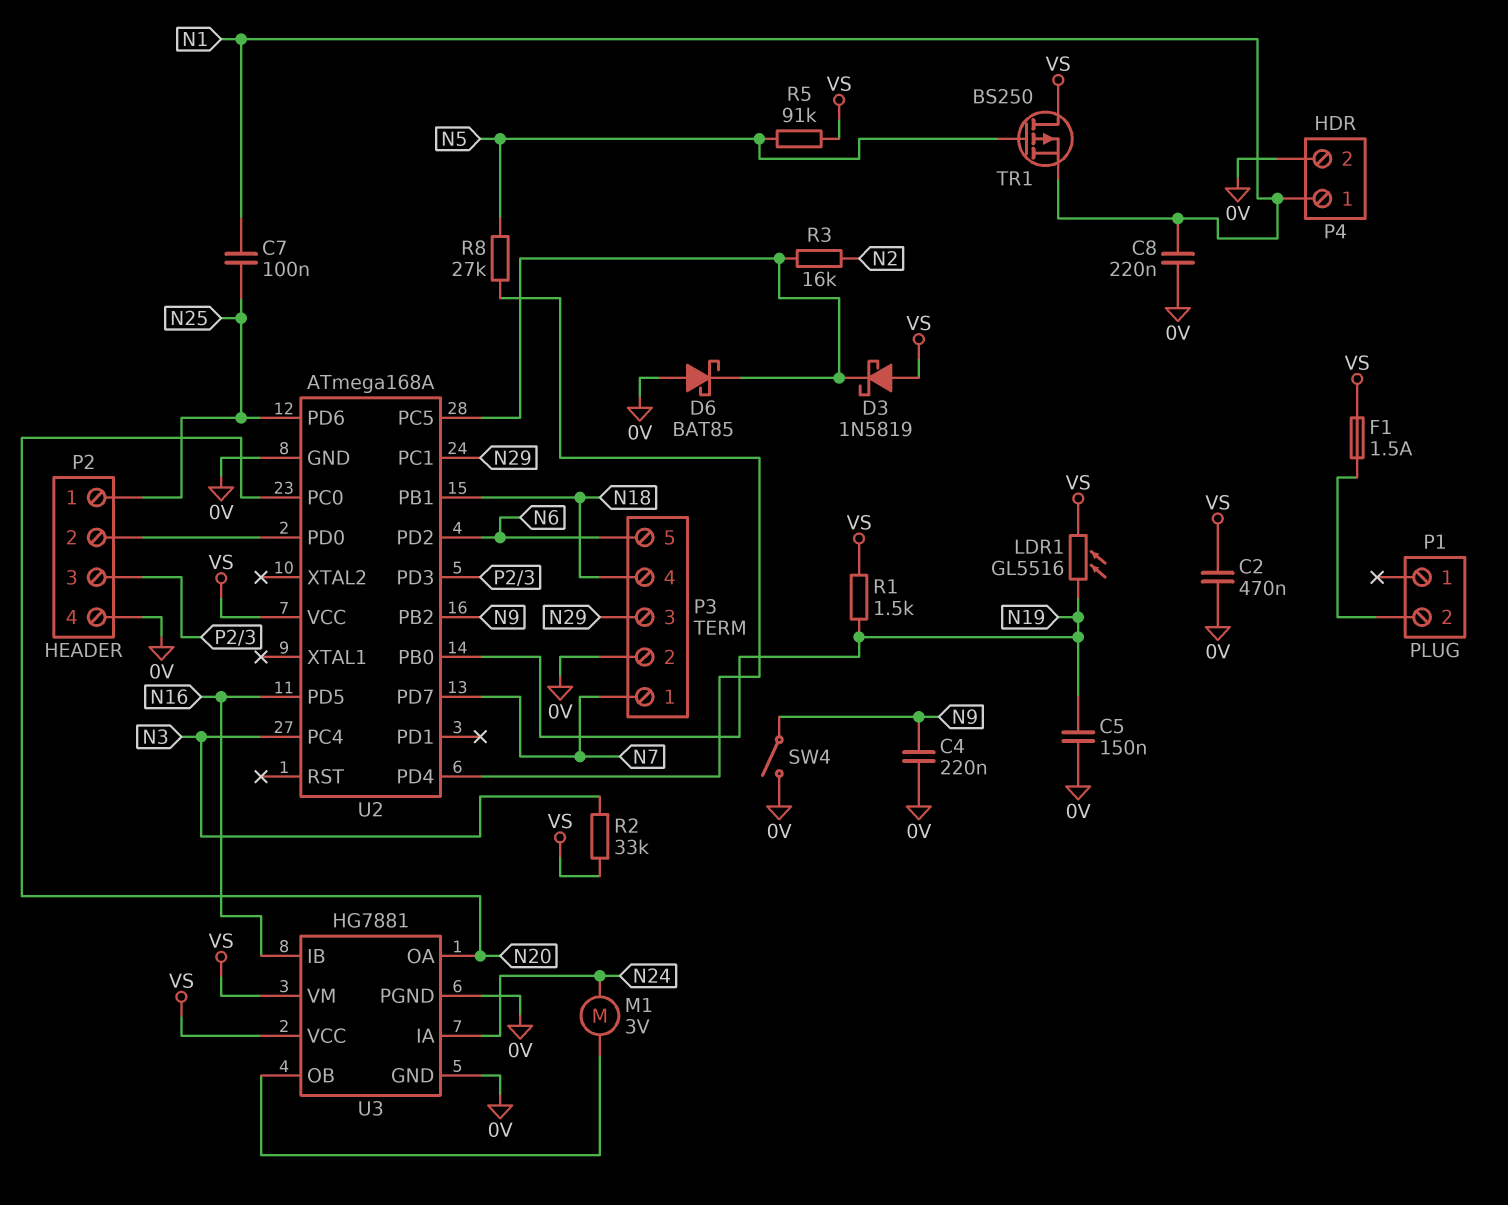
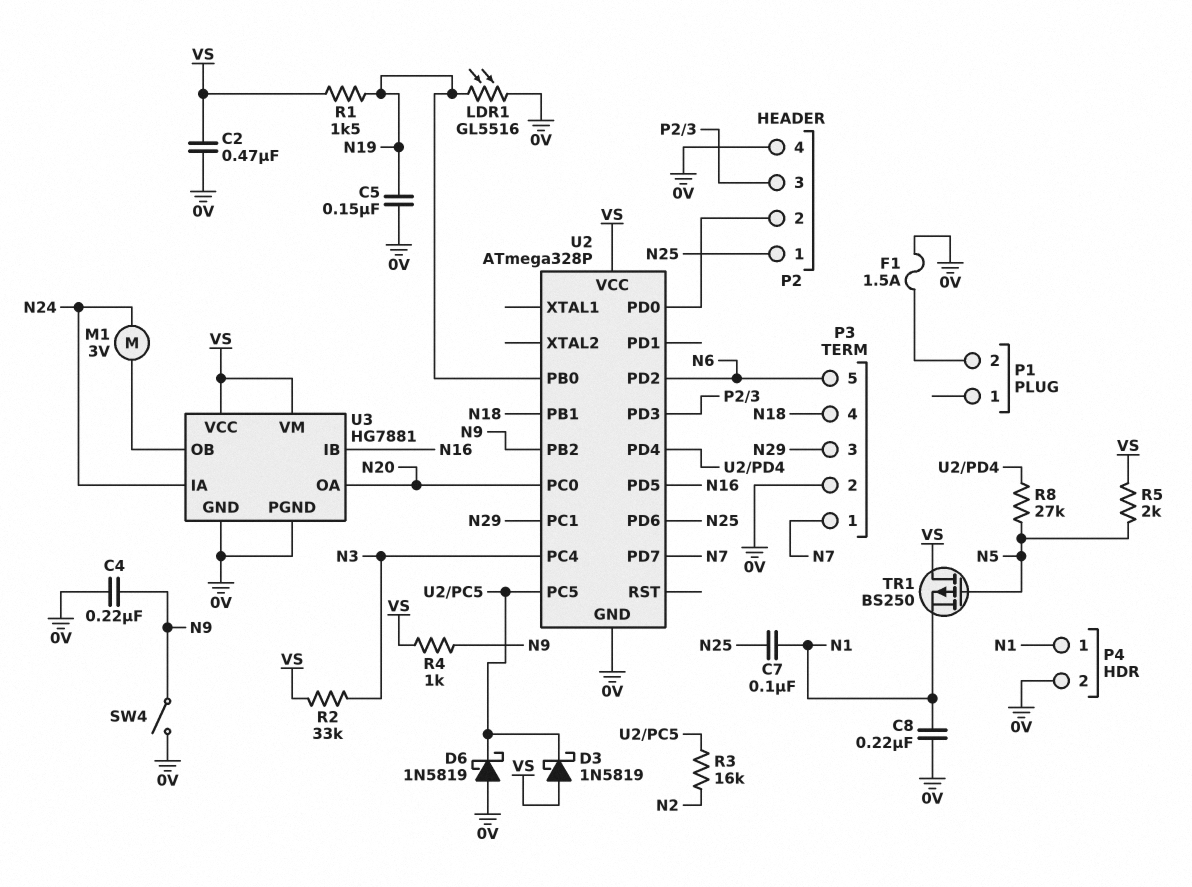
D6: schottky BAT85 (A 0V, K U2/PC5) -> schottky 1N5819 (A 0V, K U2/PC5)
F1: 1.5A (P1/2, VS) -> 1.5A (0V, P1/2)
LDR1: GL5516 (N19, VS) -> GL5516 (0V, N19)
R4: none -> 1k (N9, VS)
R5: 91k (N5, VS) -> 2k (N5, VS)
U2: ATmega168A -> ATmega328P

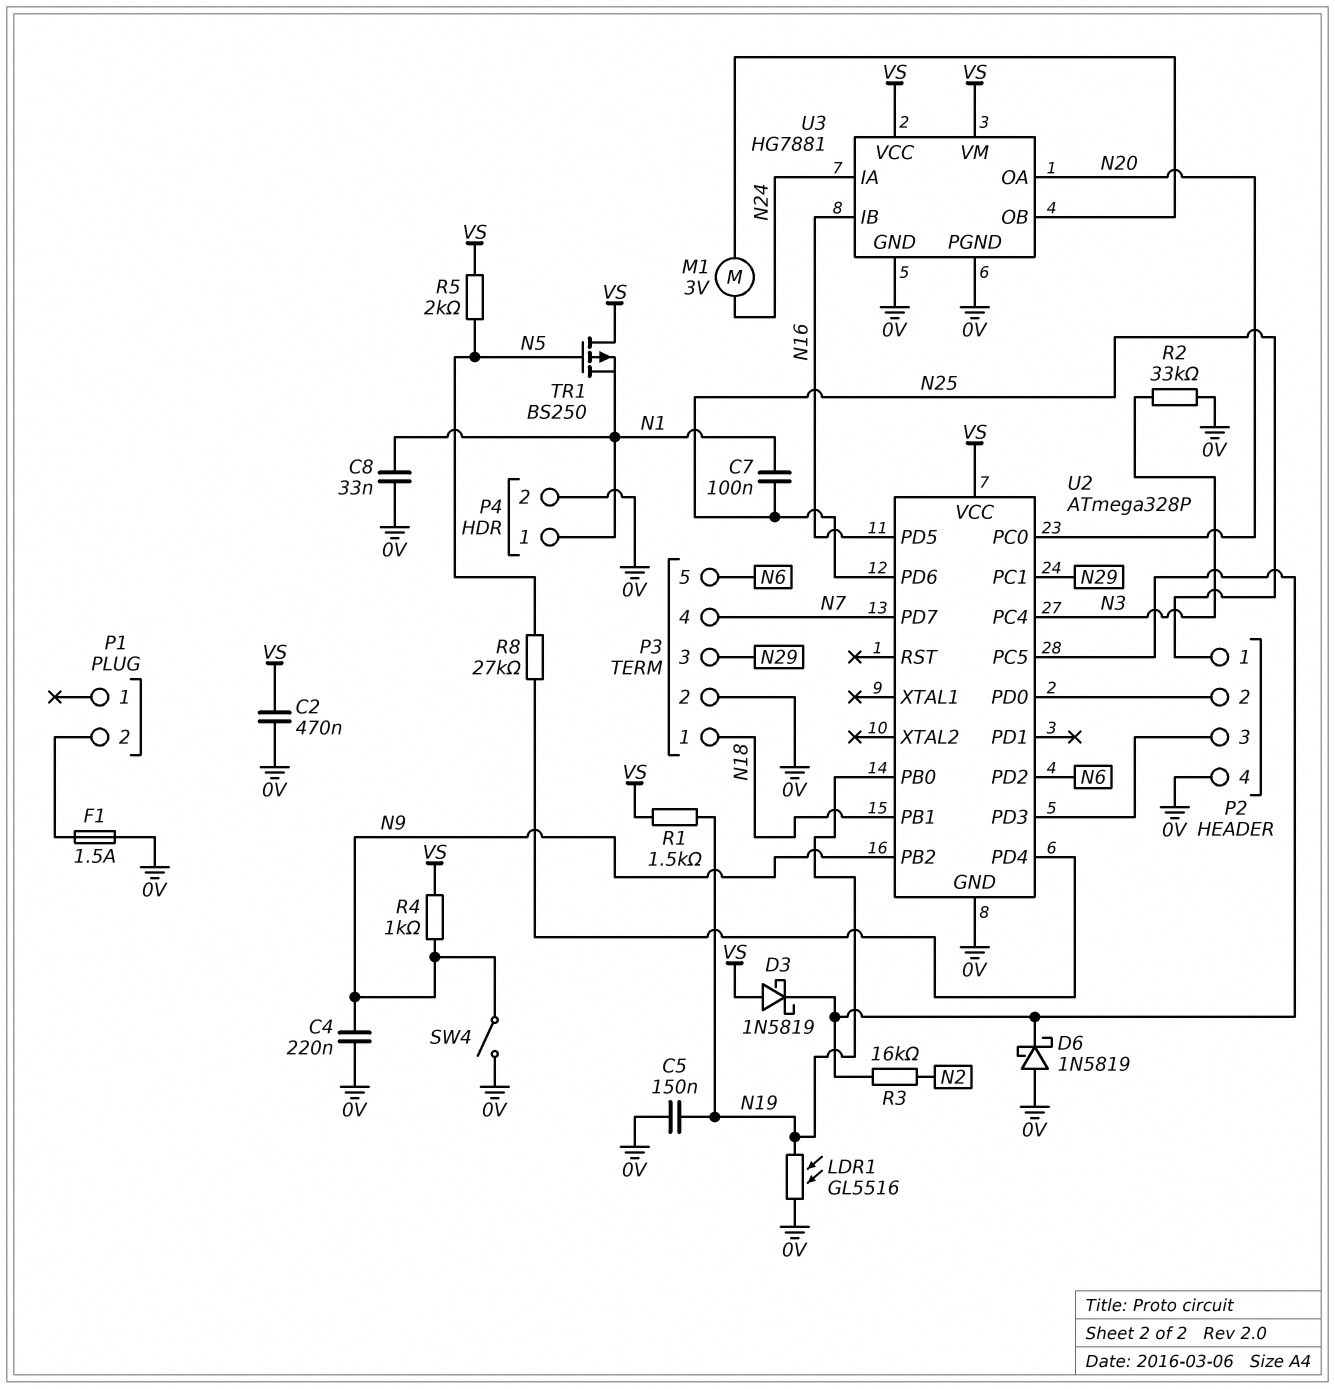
C8: 220nF (0V, N1) -> 33nF (0V, N1)
P3 pin 1: N7 -> N18
P3 pin 4: N18 -> N7
R2: 33k (N3, VS) -> 33k (0V, N3)

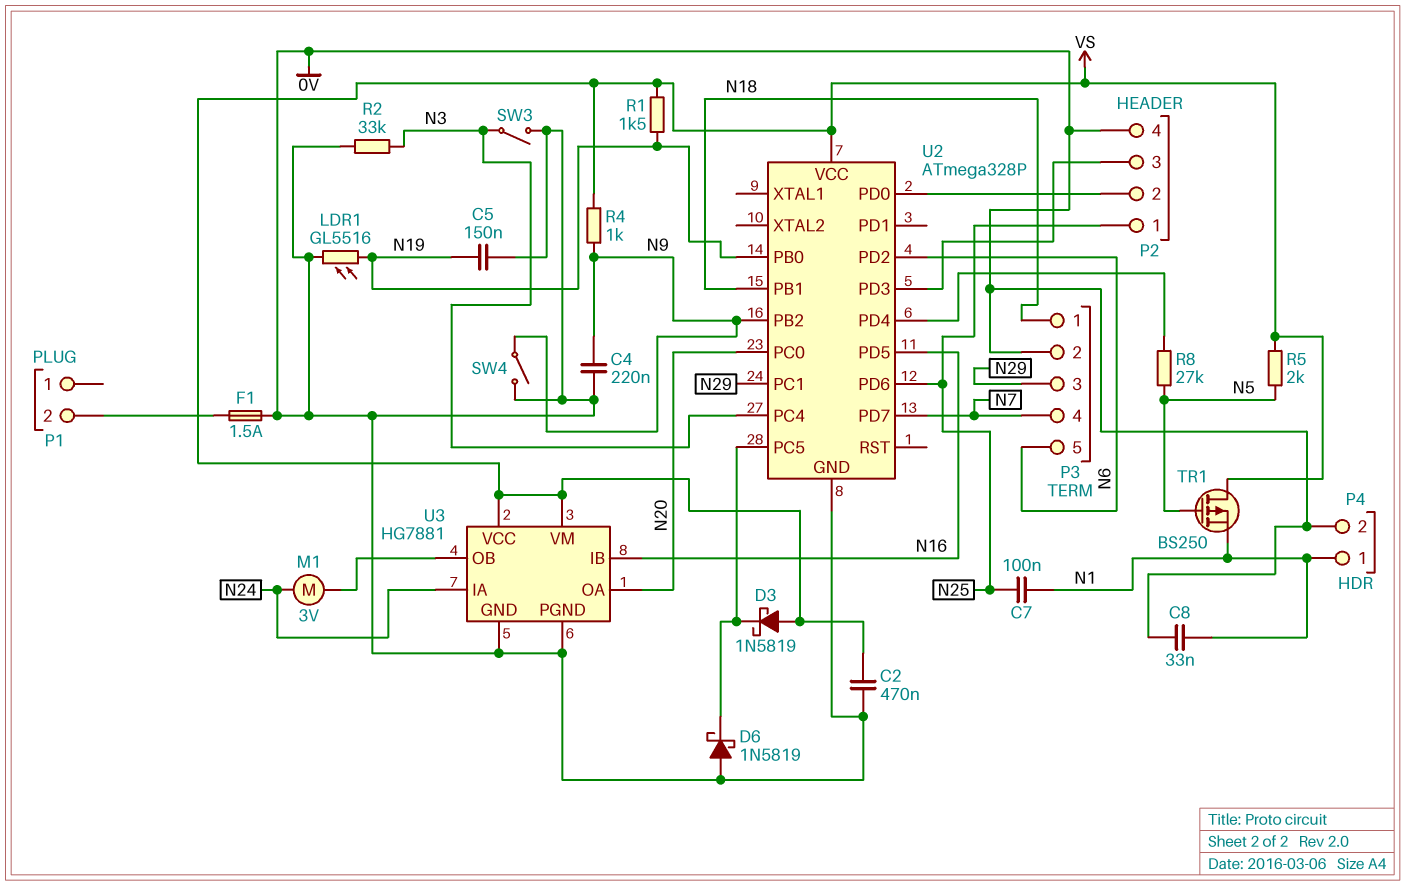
R3: 16k (N2, U2/PC5) -> none
SW3: none -> switch (0V, N3)

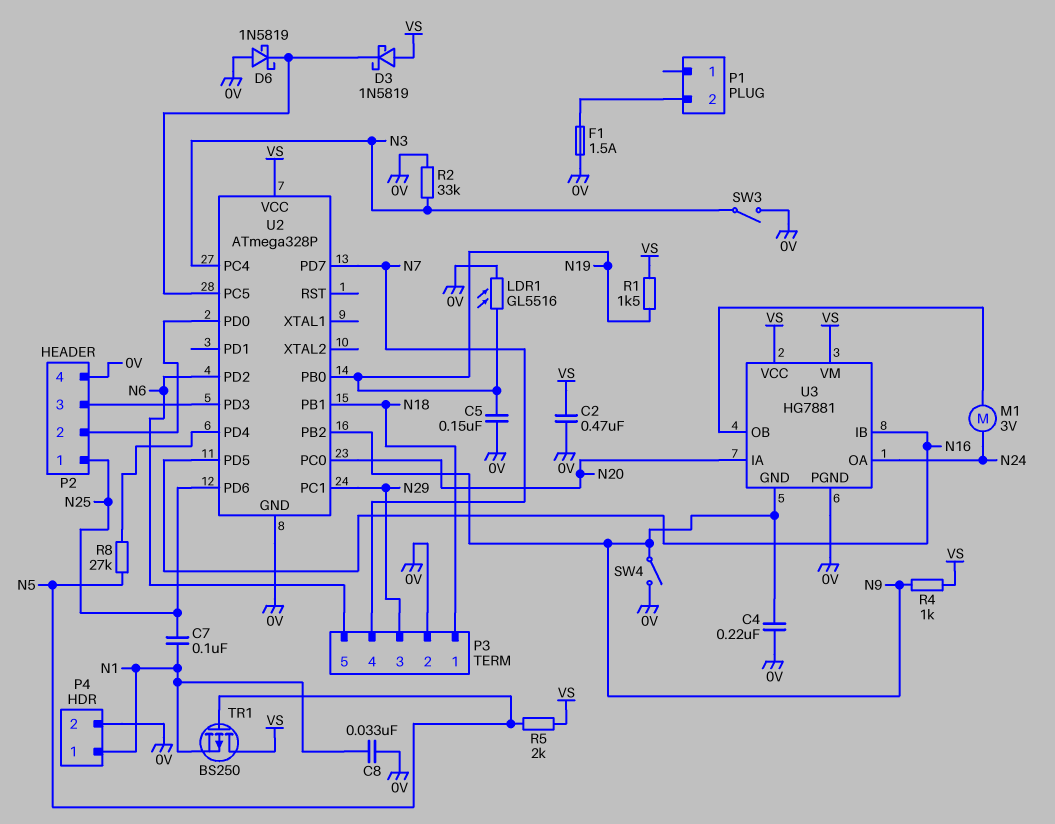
U3 pin GND: 0V -> N9
U3 pin IA: N24 -> N20
U3 pin OA: N20 -> N24

